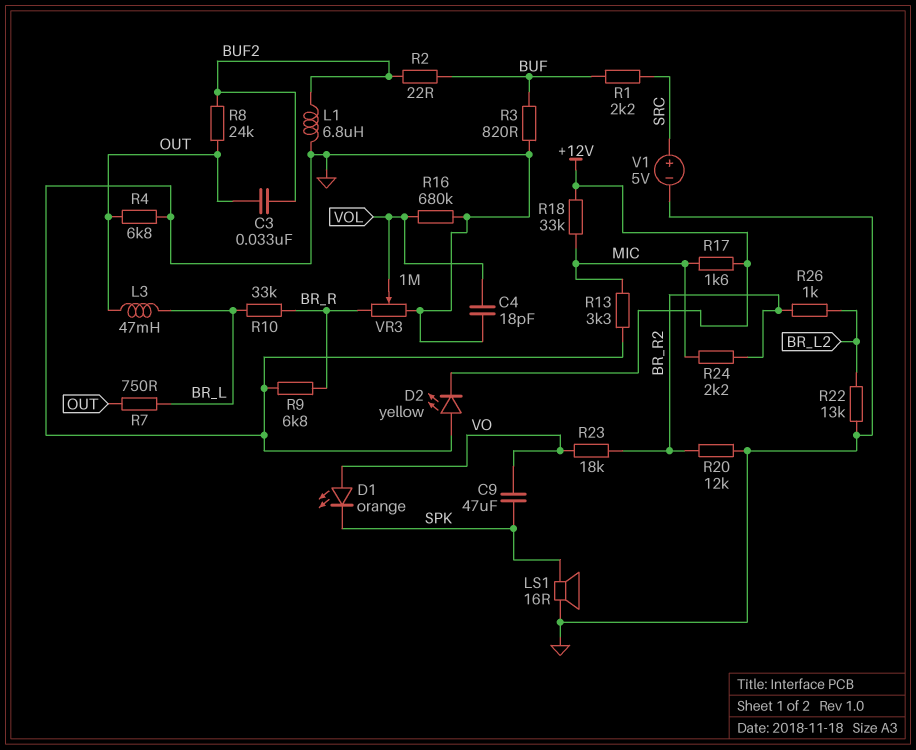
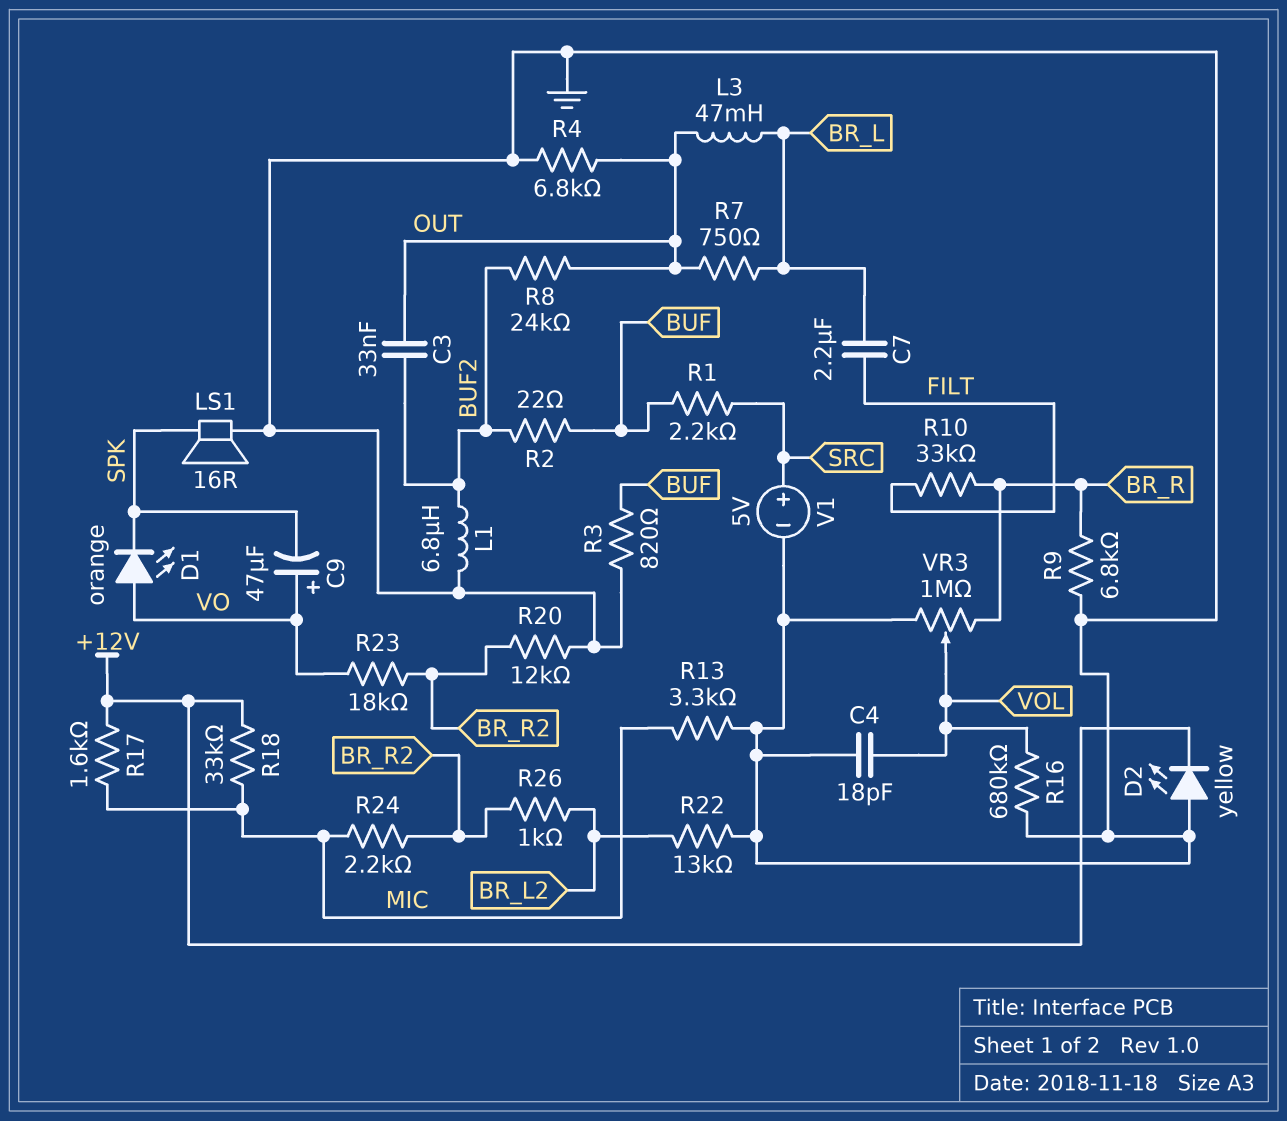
C7: none -> 2.2uF (BR_L, FILT)
C9: 47uF (SPK, VO) -> 47uF (plus VO, minus SPK)
R10: 33k (BR_L, BR_R) -> 33k (BR_R, FILT)

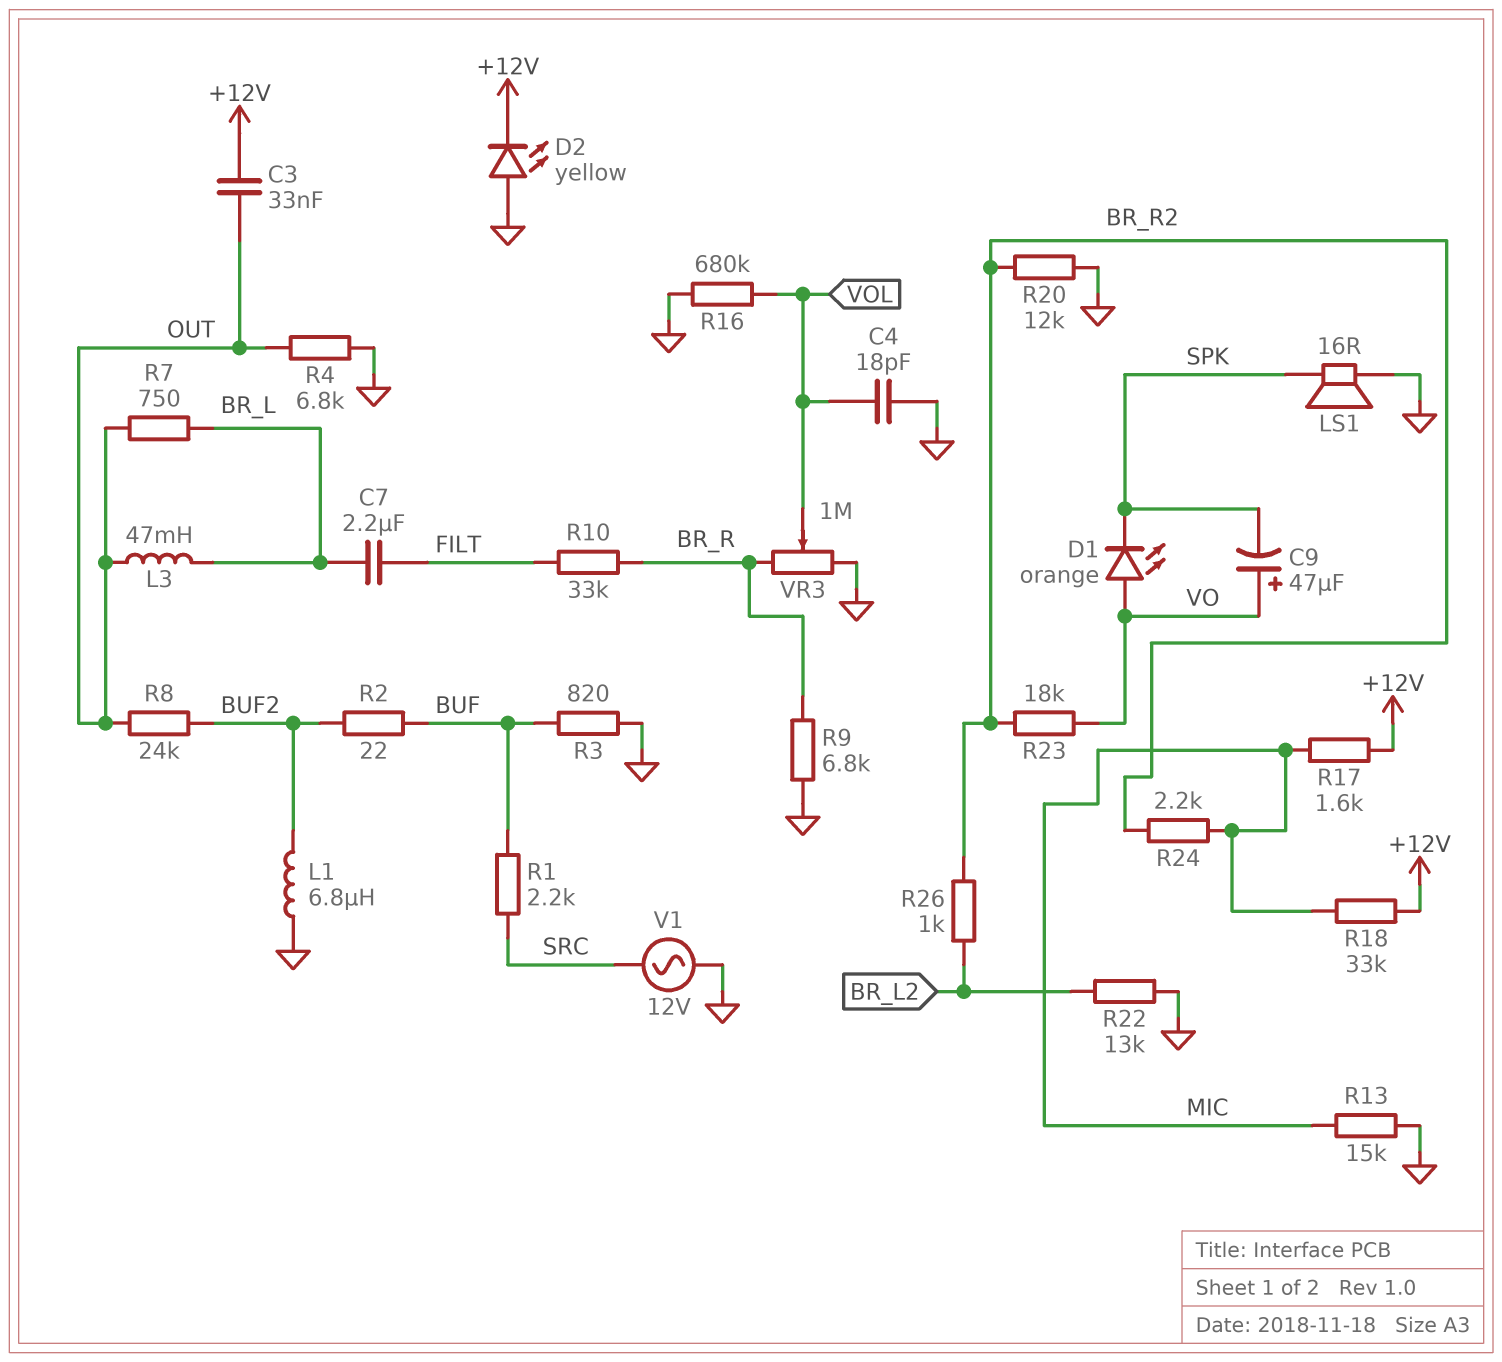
C3: 33nF (BUF2, OUT) -> 33nF (+12V, OUT)
R13: 3.3k (GND, MIC) -> 15k (GND, MIC)
V1: 5V (plus SRC, minus GND) -> AC 12V (GND, SRC)

